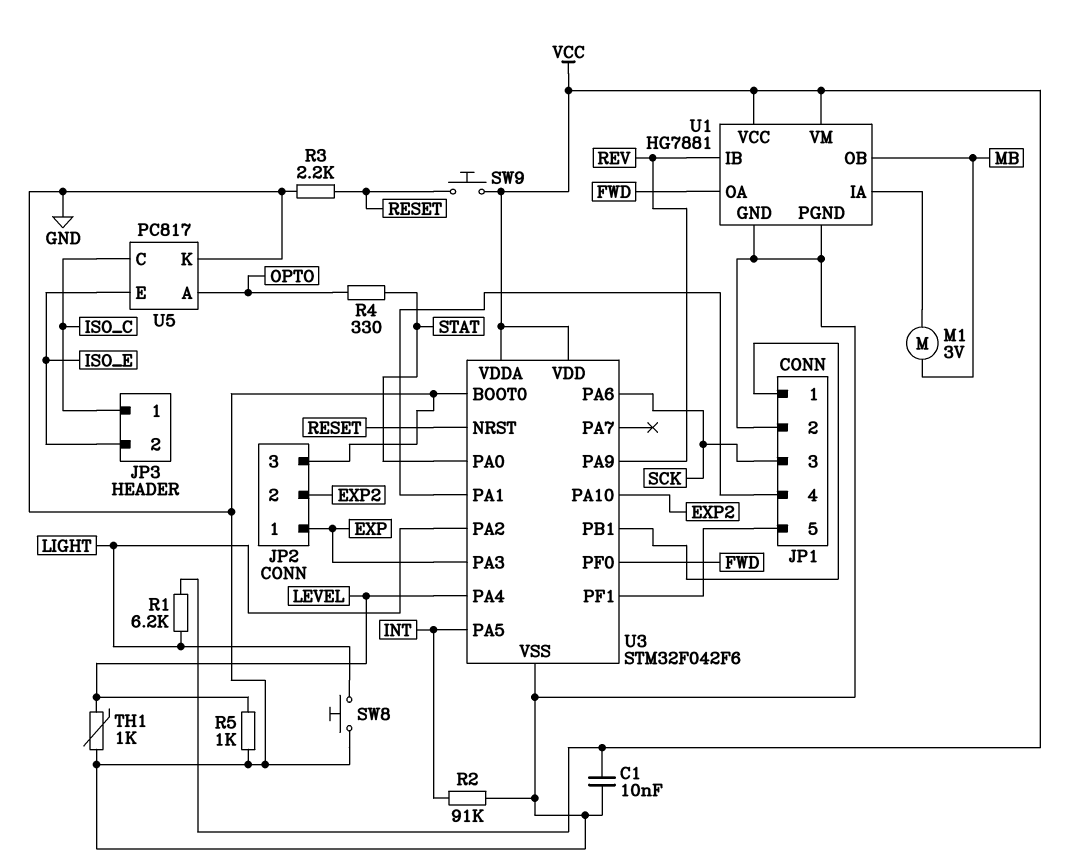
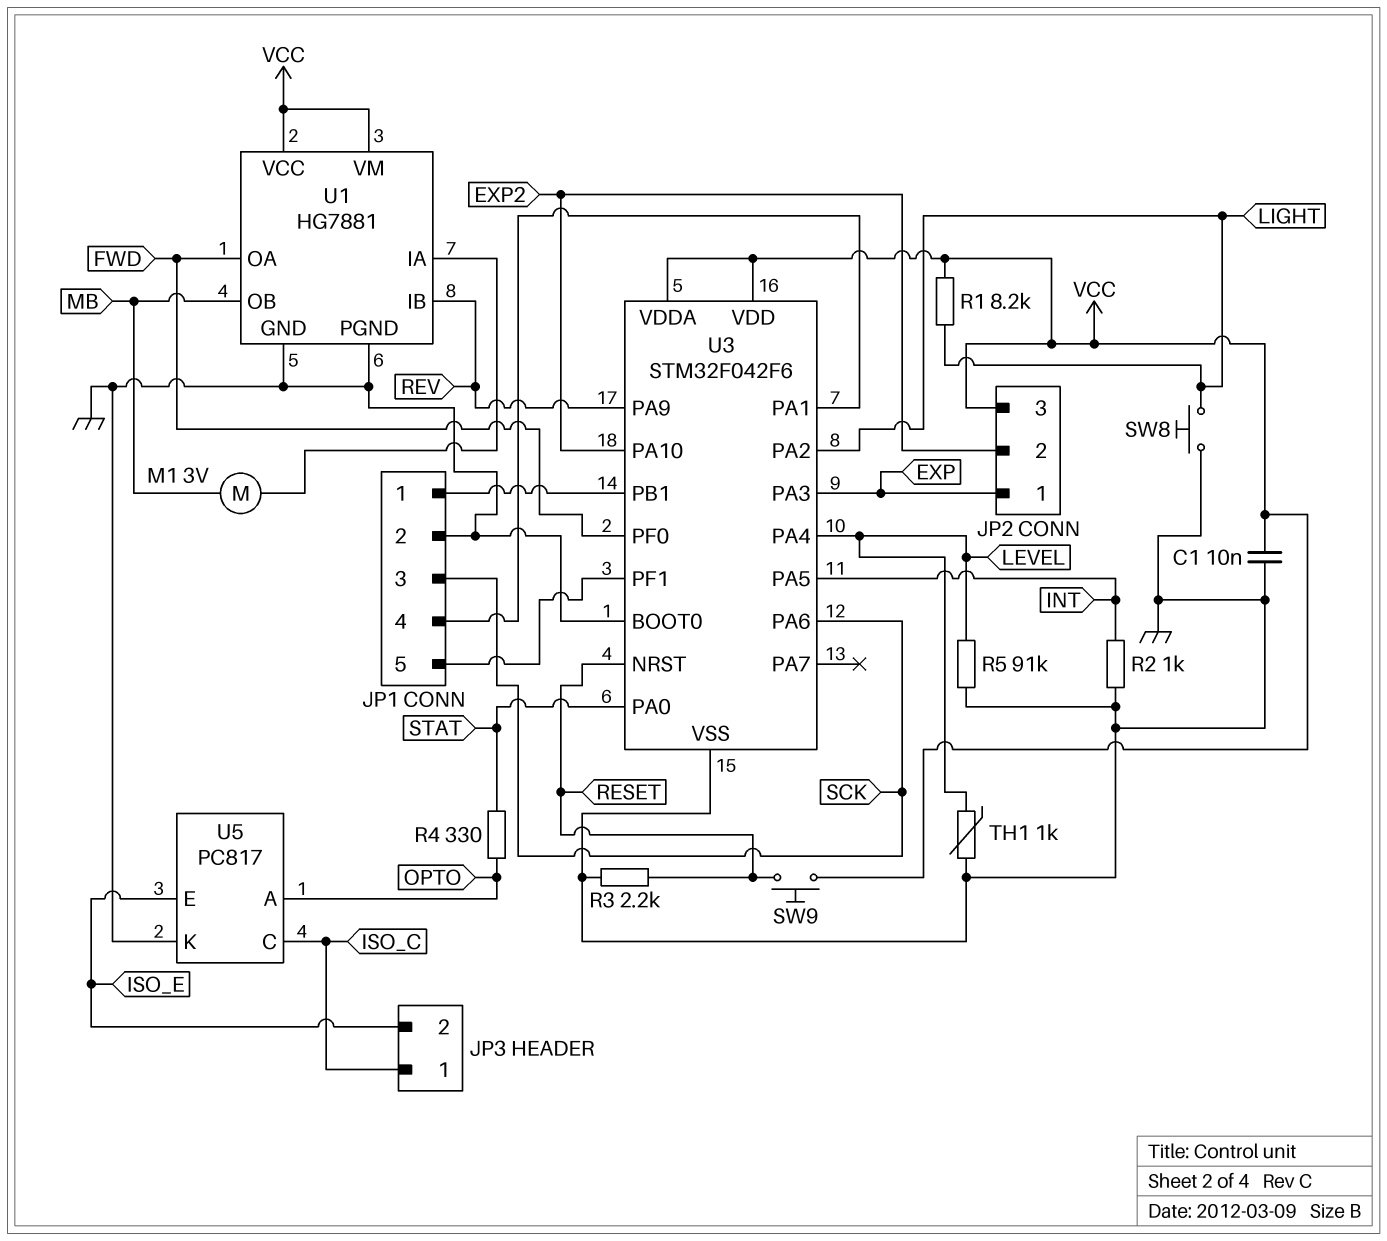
JP2 pin 3: GND -> VCC
R1: 6.2k (LIGHT, VCC) -> 8.2k (LIGHT, VCC)
R2: 91k (GND, INT) -> 1k (GND, INT)
R5: 1k (GND, LEVEL) -> 91k (GND, LEVEL)

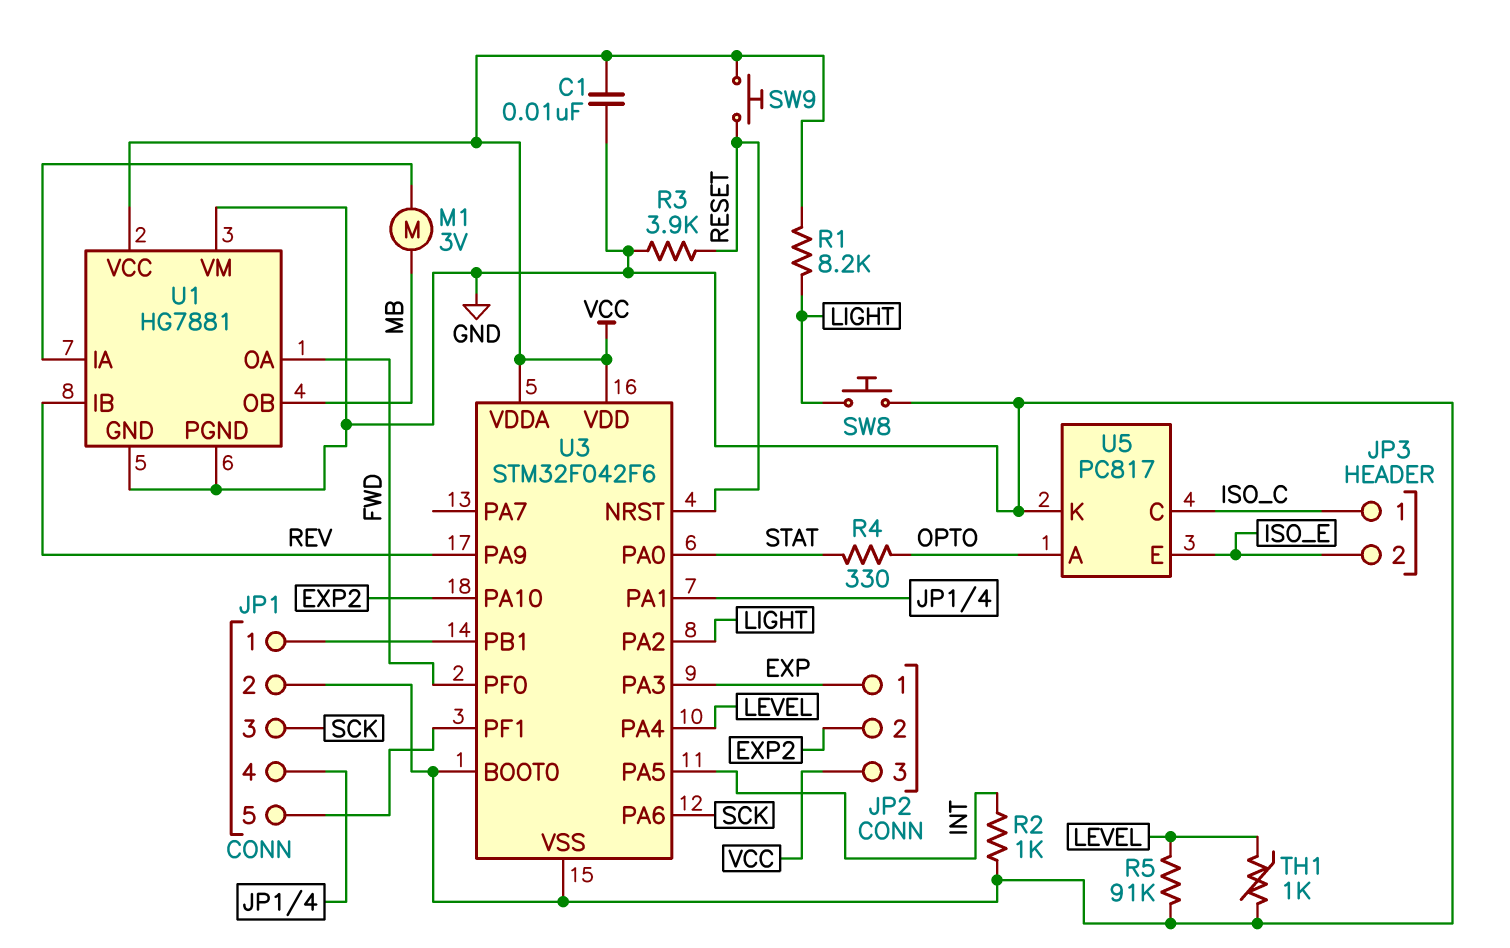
R3: 2.2k (GND, RESET) -> 3.9k (GND, RESET)
U1 pin VM: VCC -> GND

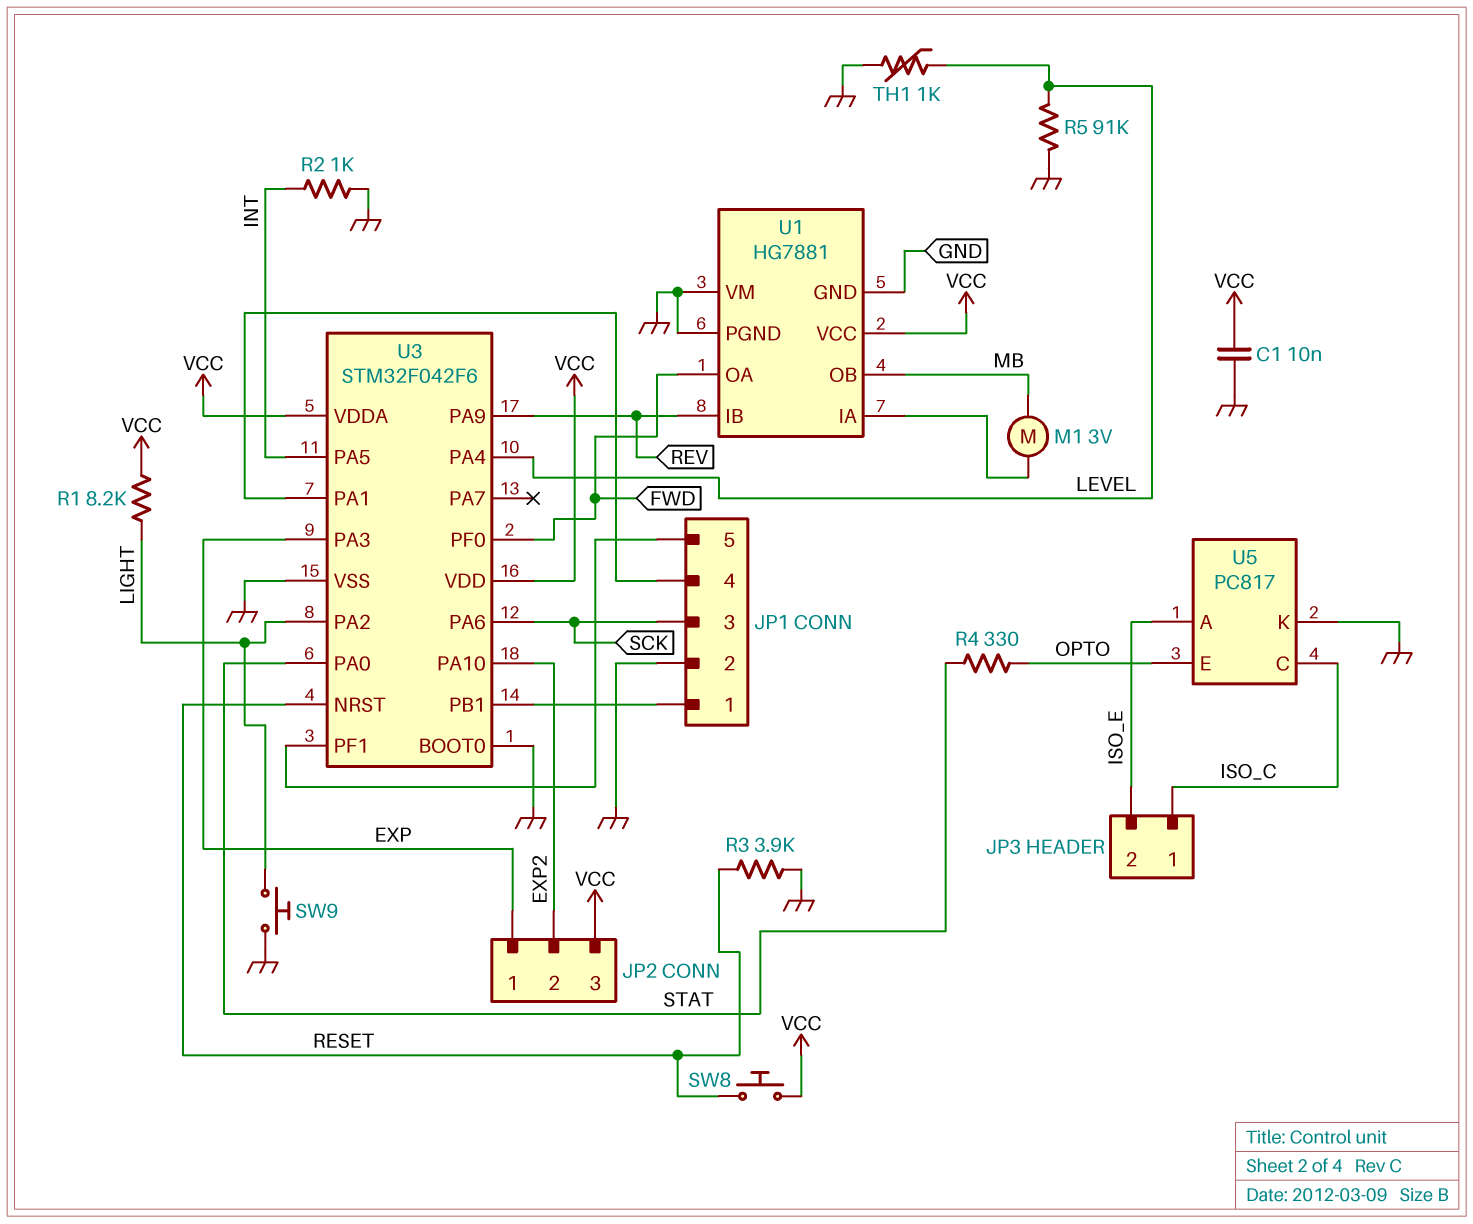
SW8: button (GND, LIGHT) -> button (RESET, VCC)
SW9: button (RESET, VCC) -> button (GND, LIGHT)
U5 pin A: OPTO -> ISO_E
U5 pin E: ISO_E -> OPTO

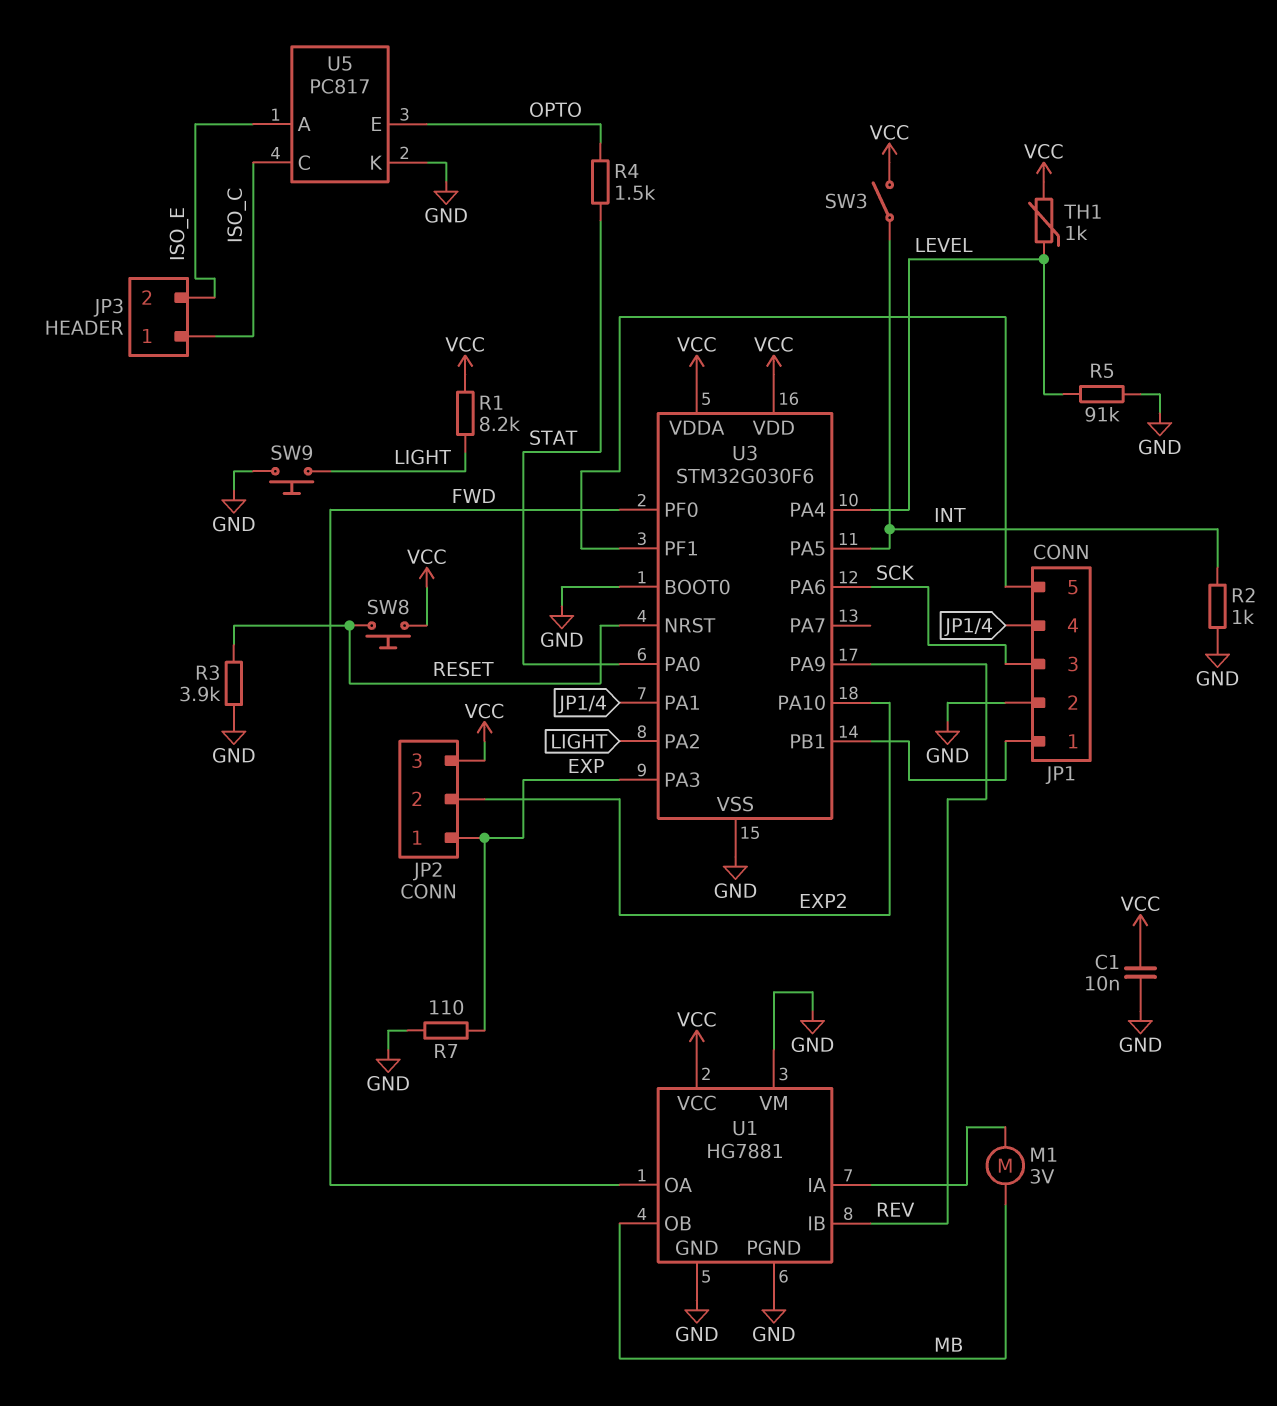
R4: 330 (OPTO, STAT) -> 1.5k (OPTO, STAT)
R7: none -> 110 (EXP, GND)
SW3: none -> switch (INT, VCC)
TH1: 1k (GND, LEVEL) -> 1k (LEVEL, VCC)
U3: STM32F042F6 -> STM32G030F6

